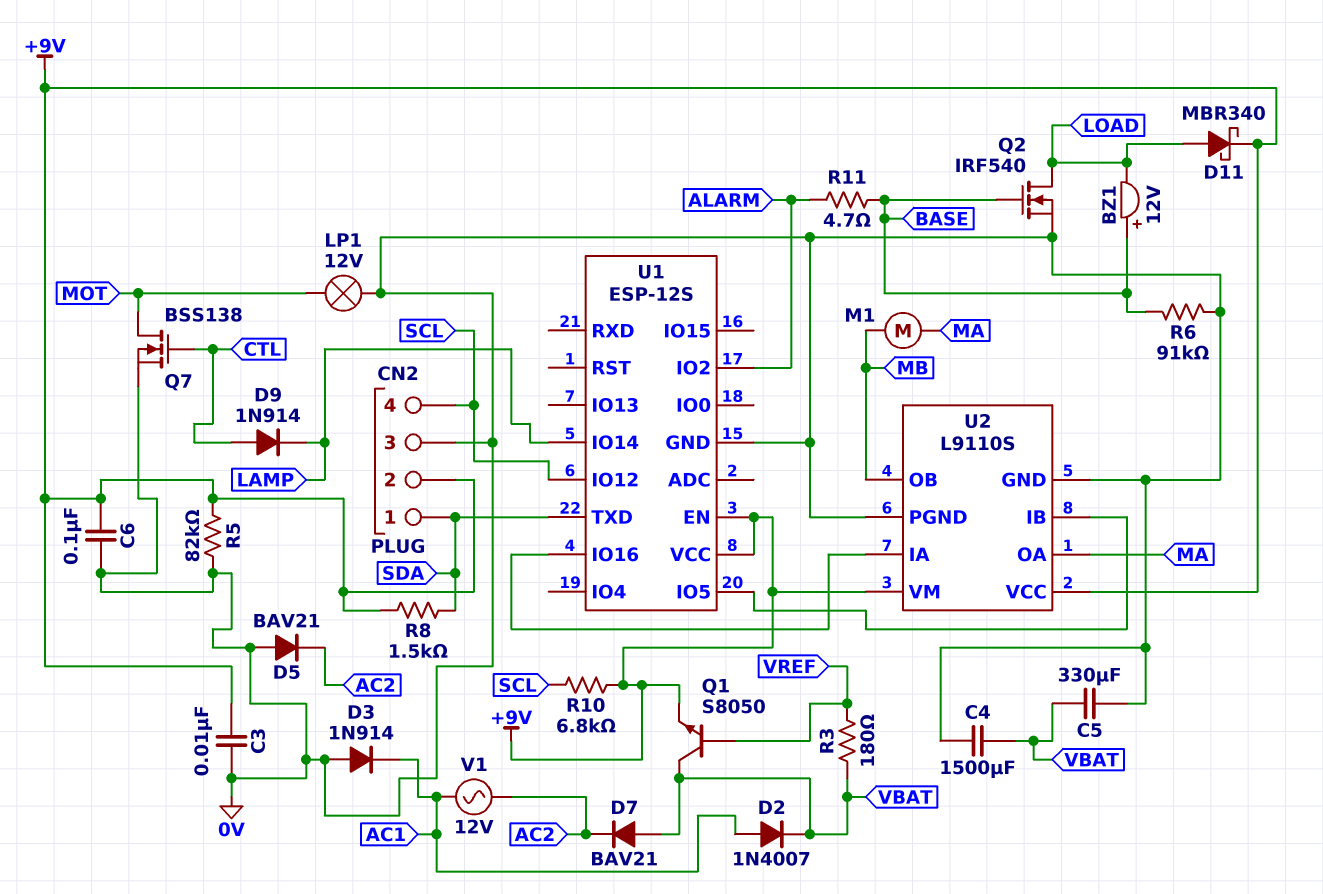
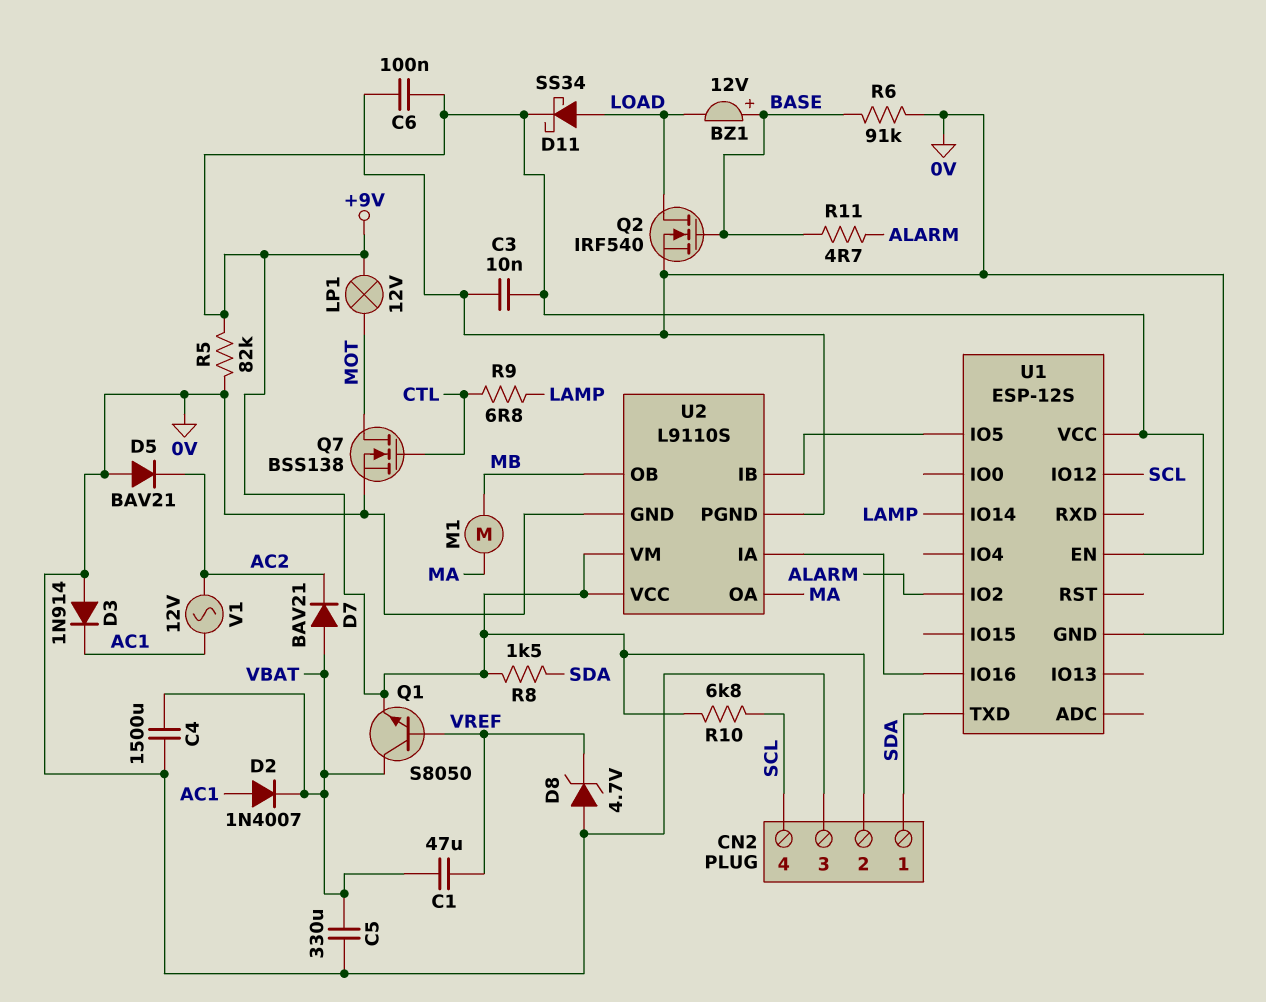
C1: none -> 47uF (VBAT, VREF)
D8: none -> zener 4.7V (A 0V, K VREF)
D9: diode 1N914 (A CTL, K LAMP) -> none
D11: schottky MBR340 (A LOAD, K +9V) -> schottky SS34 (A LOAD, K +9V)
LP1: lamp 12V (0V, MOT) -> lamp 12V (+9V, MOT)
R3: 180 (VBAT, VREF) -> none
R9: none -> 6.8 (CTL, LAMP)

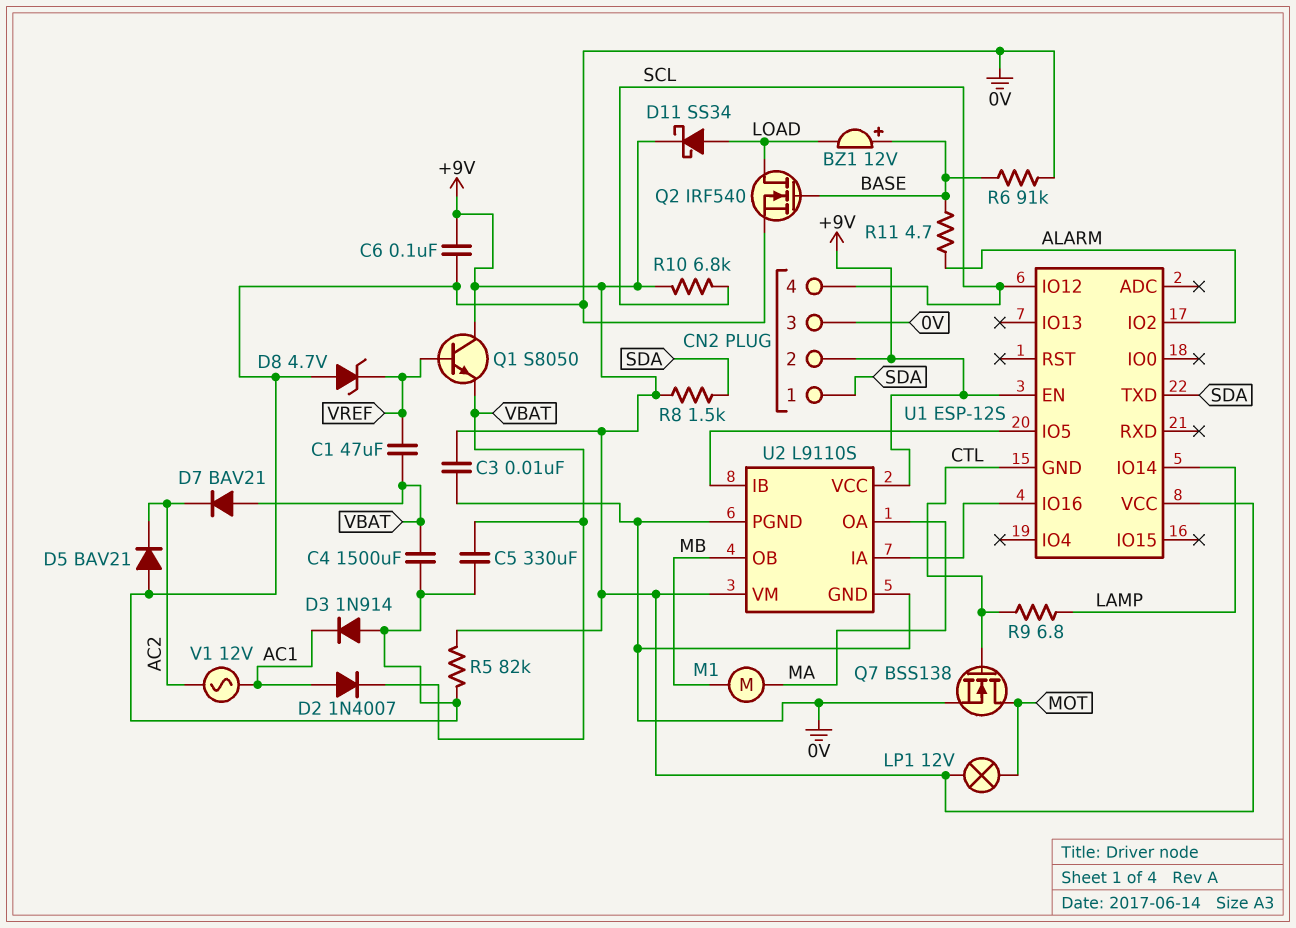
Q1: NPN S8050 (B VREF, C VBAT, E +9V) -> NPN S8050 (B VREF, C +9V, E VBAT)
U1 pin GND: 0V -> CTL

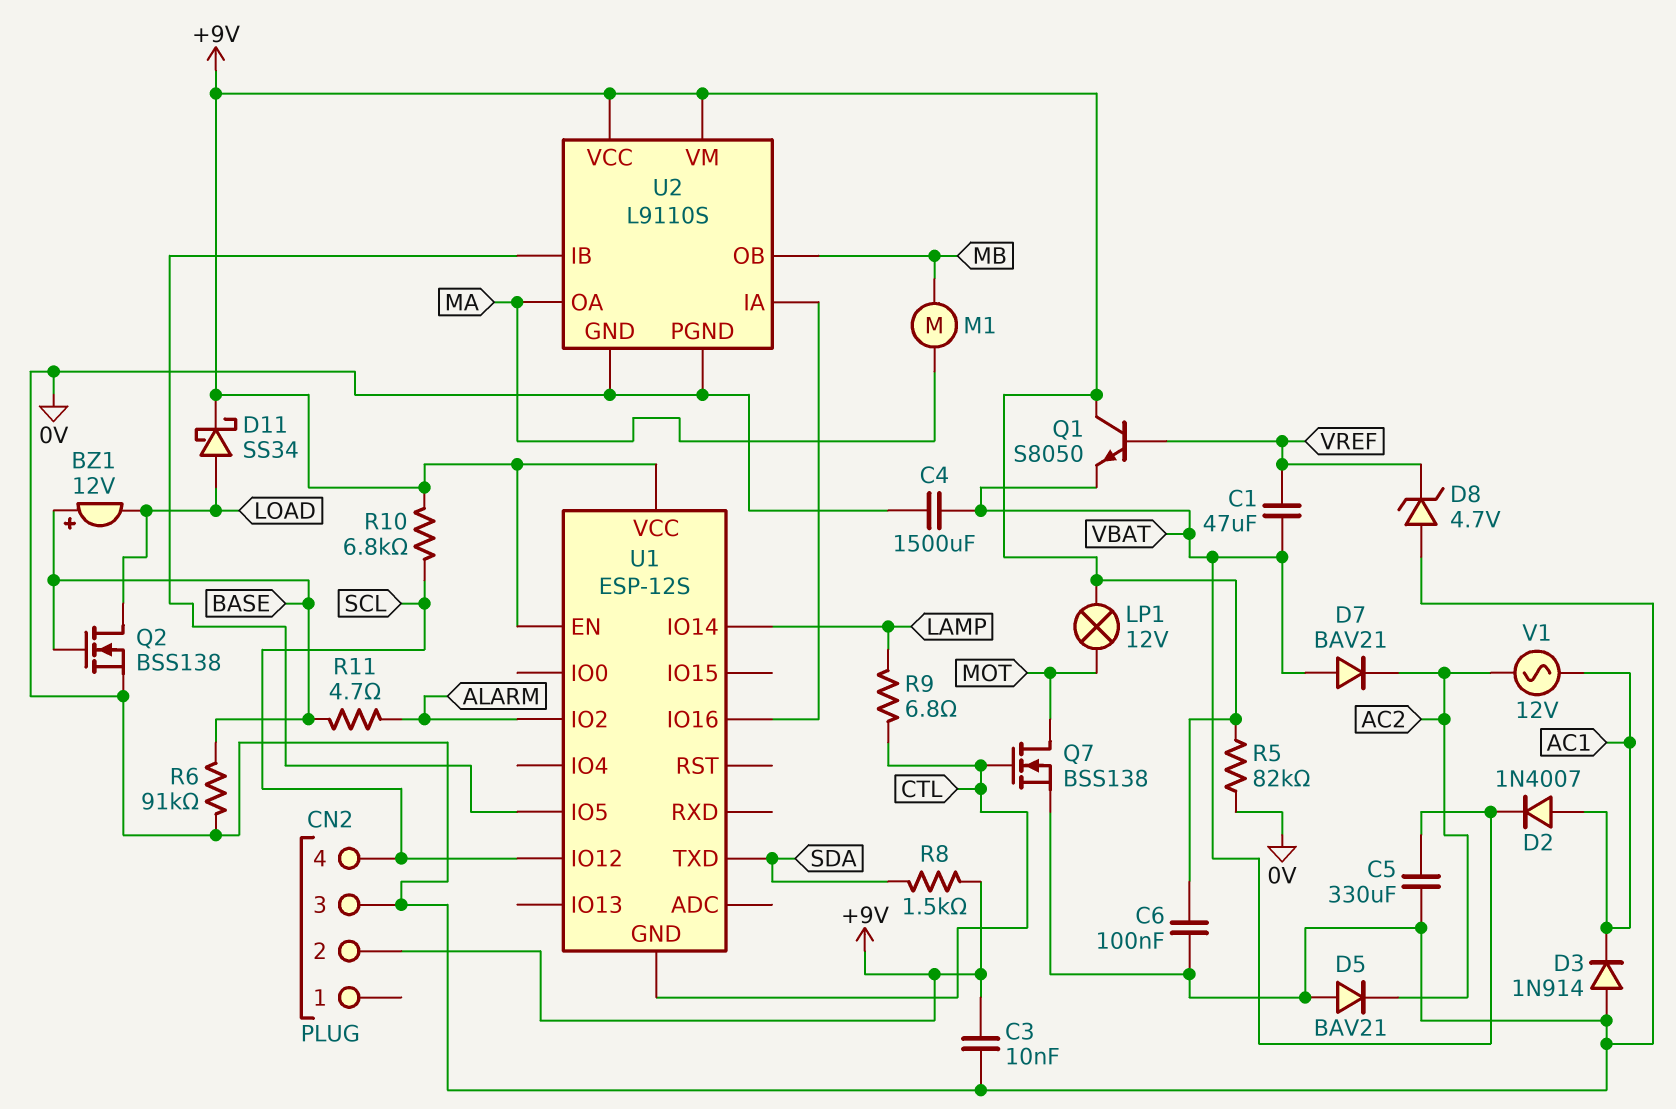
CN2 pin 1: SDA -> none
Q2: NMOS IRF540 (G BASE, D LOAD, S 0V) -> NMOS BSS138 (G BASE, D LOAD, S 0V)

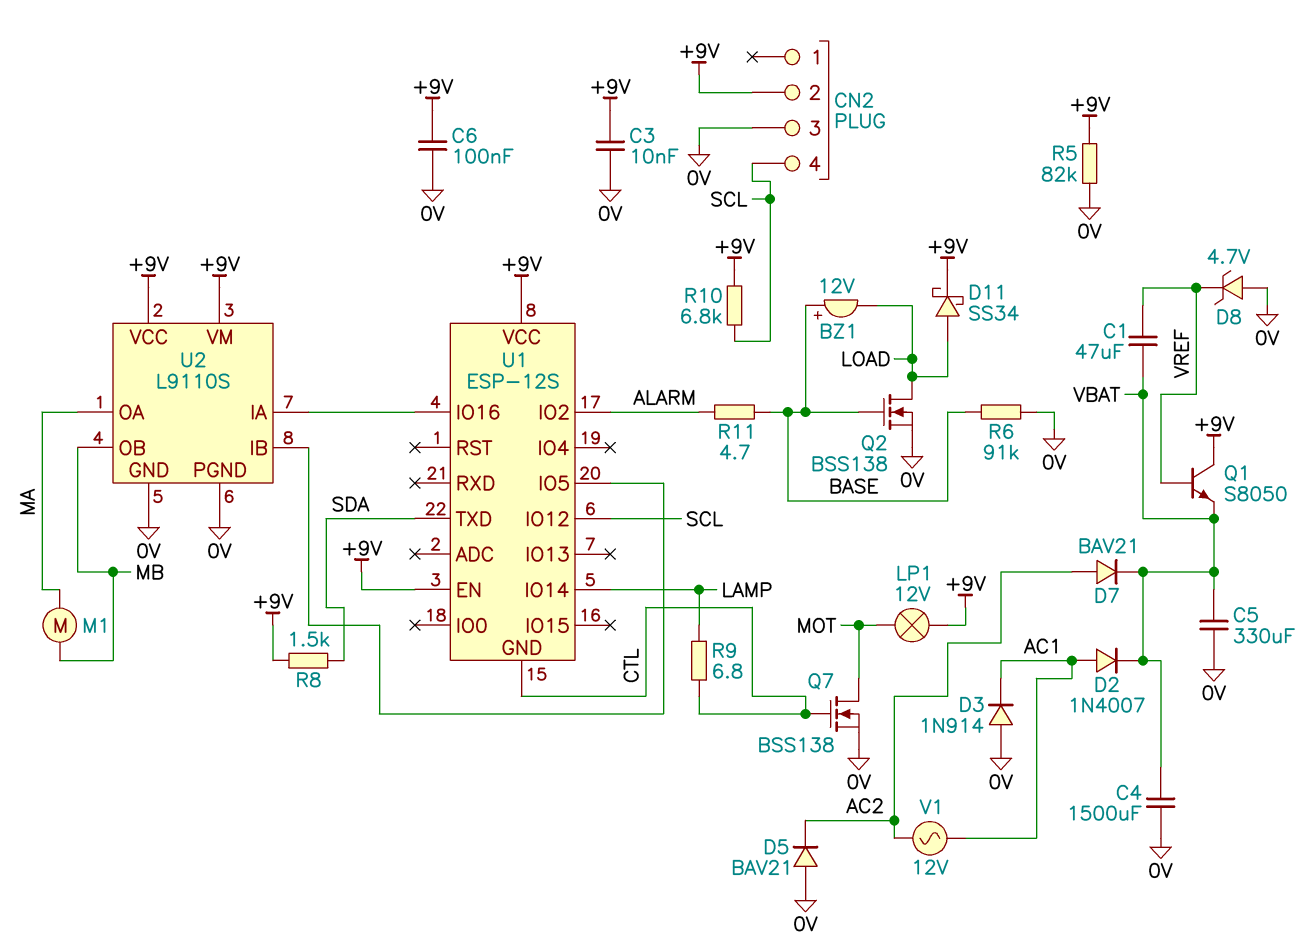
D7: diode BAV21 (A VBAT, K AC2) -> diode BAV21 (A AC2, K VBAT)

